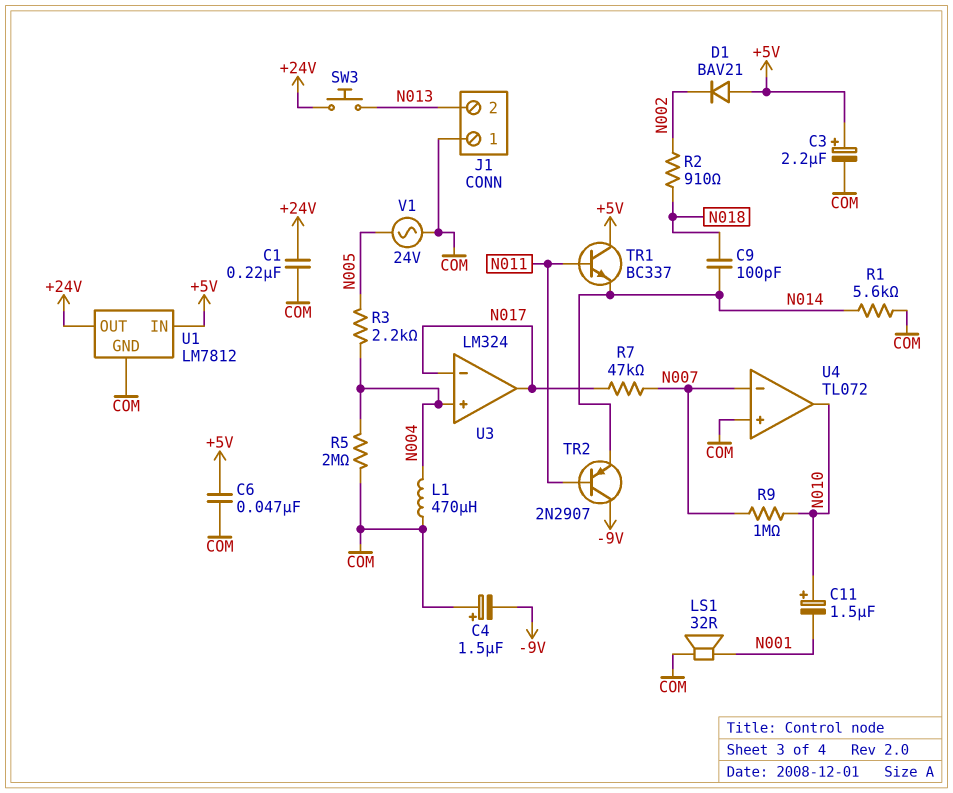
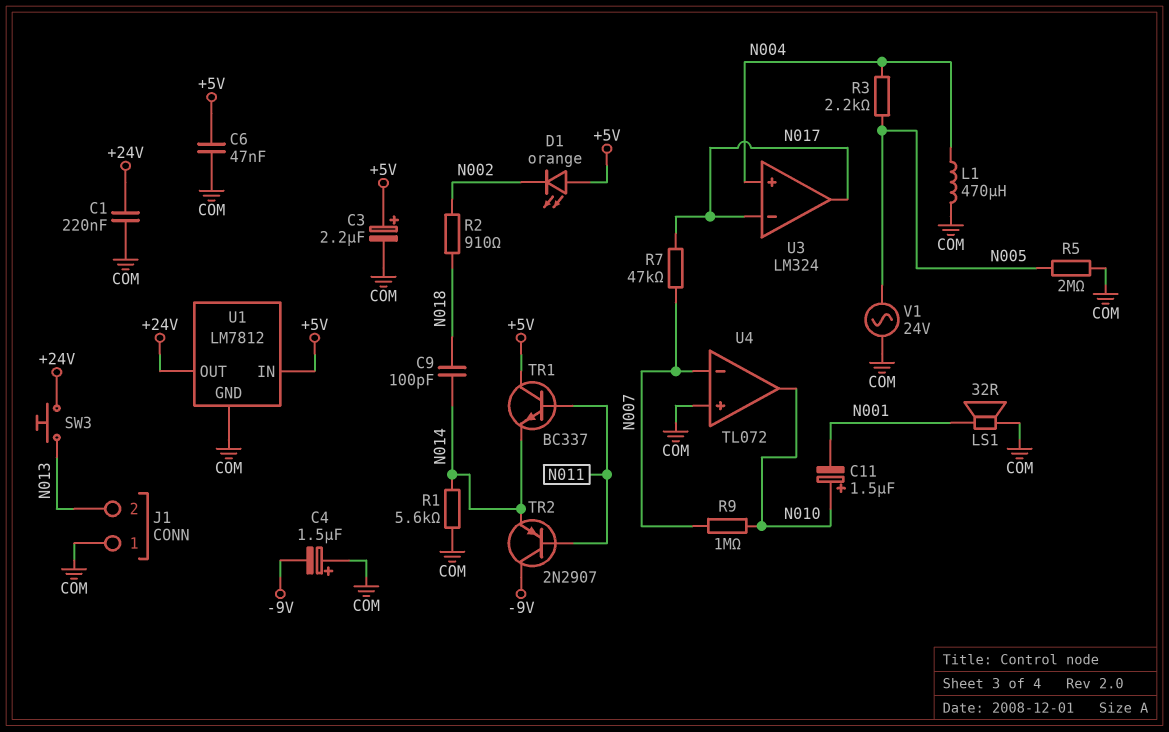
D1: diode BAV21 (A +5V, K N002) -> LED orange (A +5V, K N002)
R5: 2M (COM, N004) -> 2M (COM, N005)

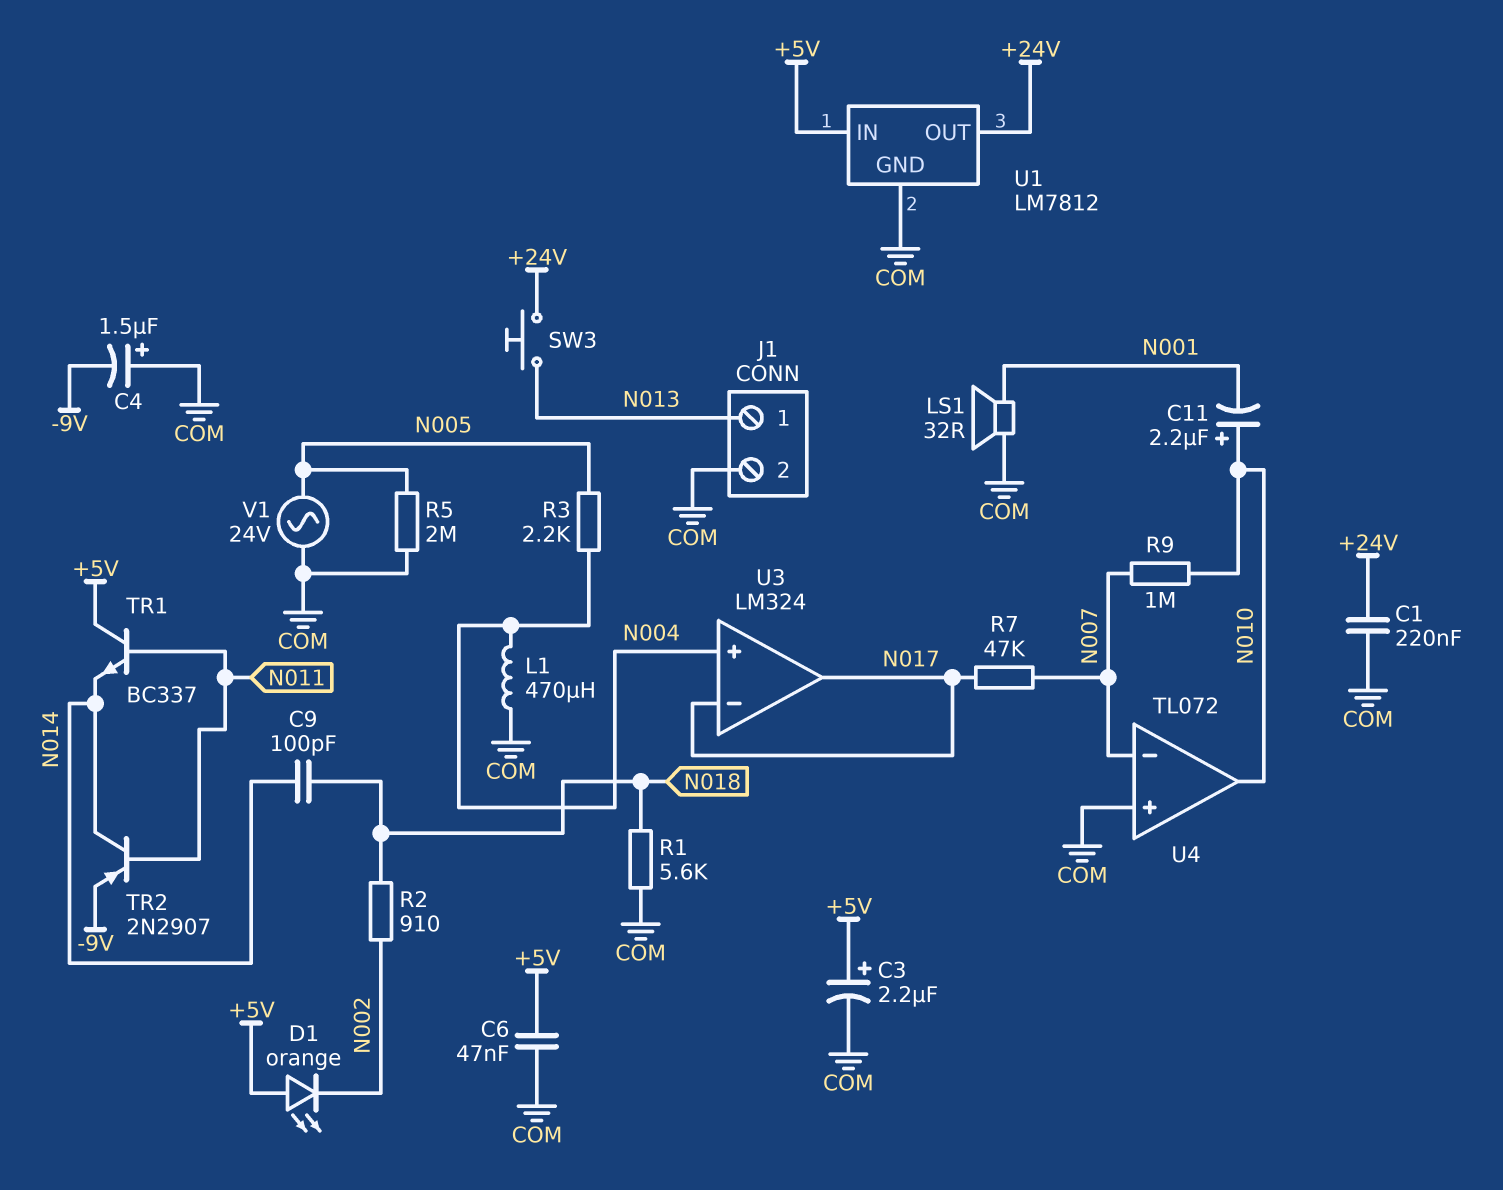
C11: 1.5uF (plus N010, minus N001) -> 2.2uF (plus N010, minus N001)
J1 pin 1: COM -> N013
J1 pin 2: N013 -> COM
R1: 5.6k (COM, N014) -> 5.6k (COM, N018)
TR2: PNP 2N2907 (B N011, C -9V, E N014) -> PNP 2N2907 (B N011, C N014, E -9V)

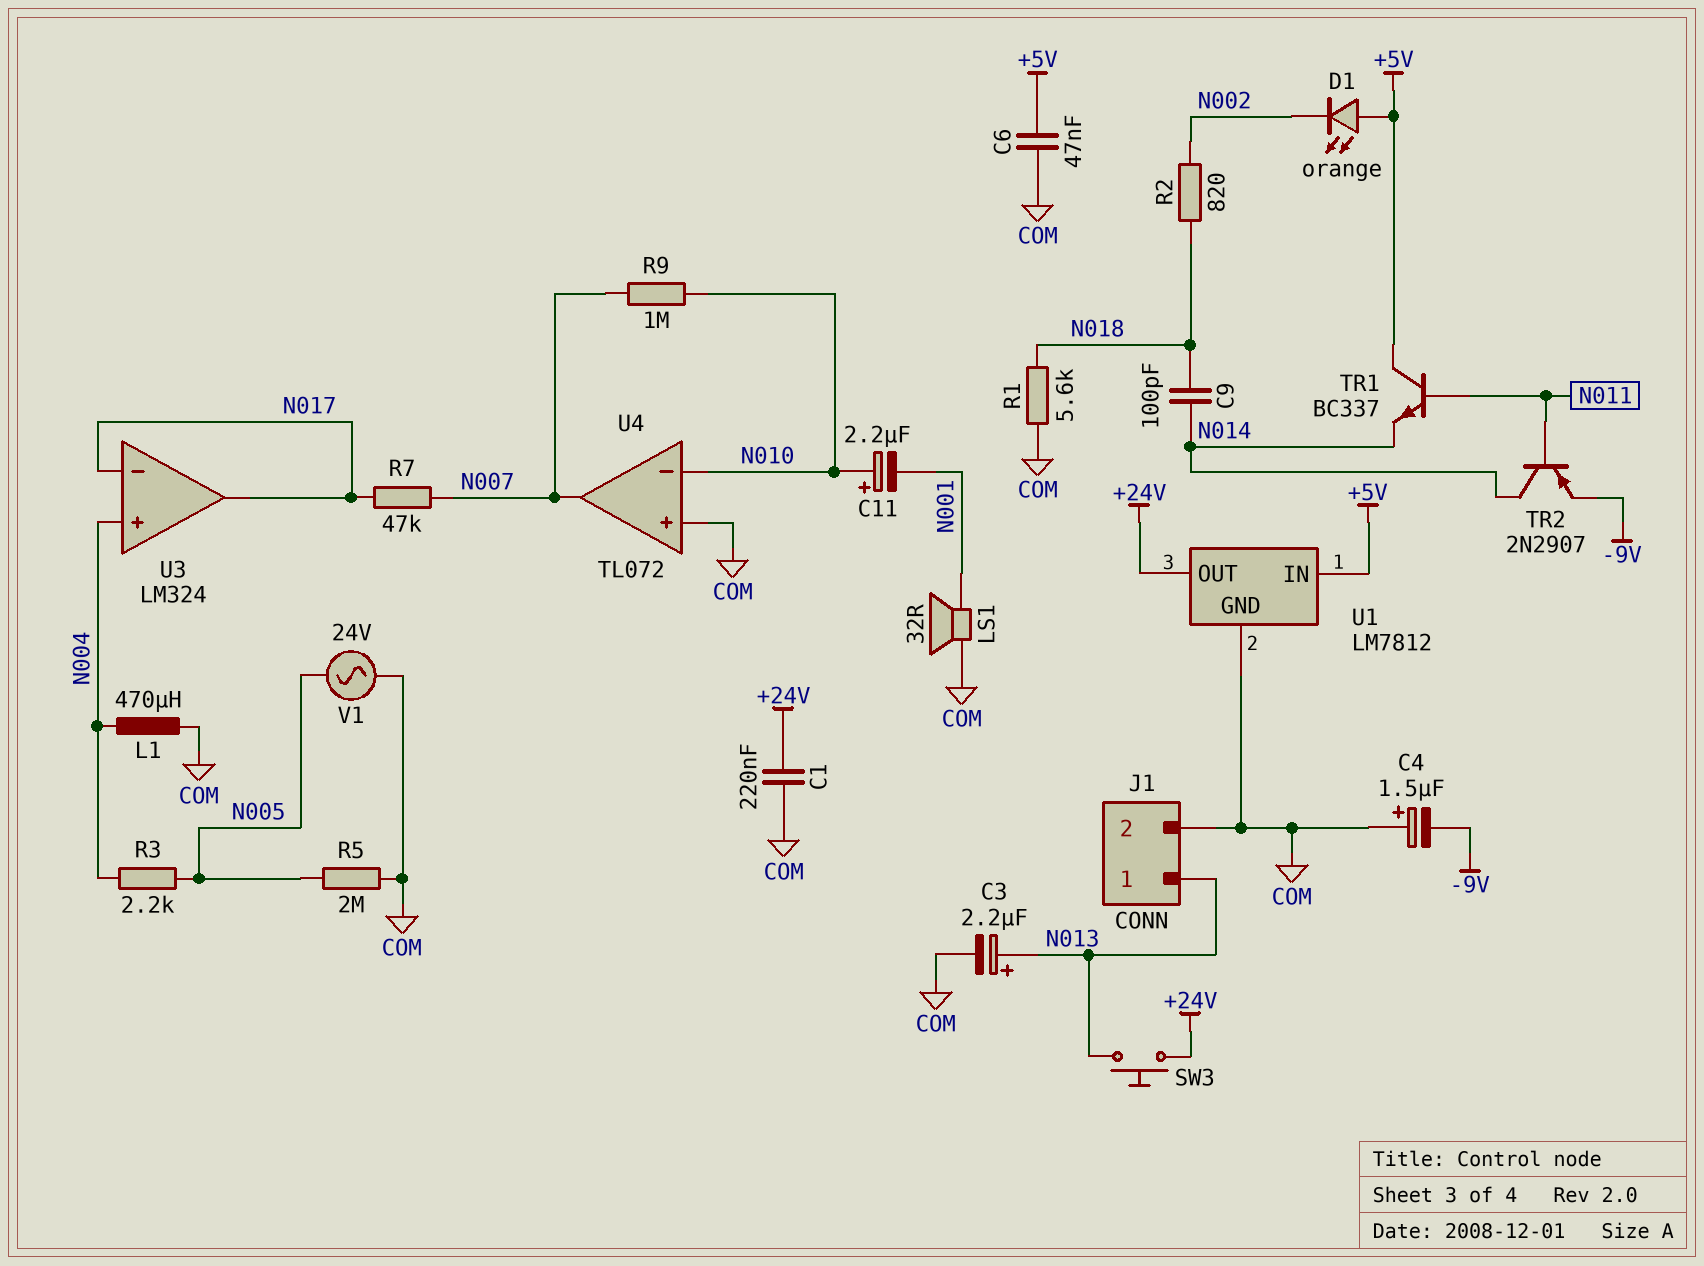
C3: 2.2uF (plus +5V, minus COM) -> 2.2uF (plus N013, minus COM)
R2: 910 (N002, N018) -> 820 (N002, N018)
U4 pin in-: N007 -> N010
U4 pin out: N010 -> N007

